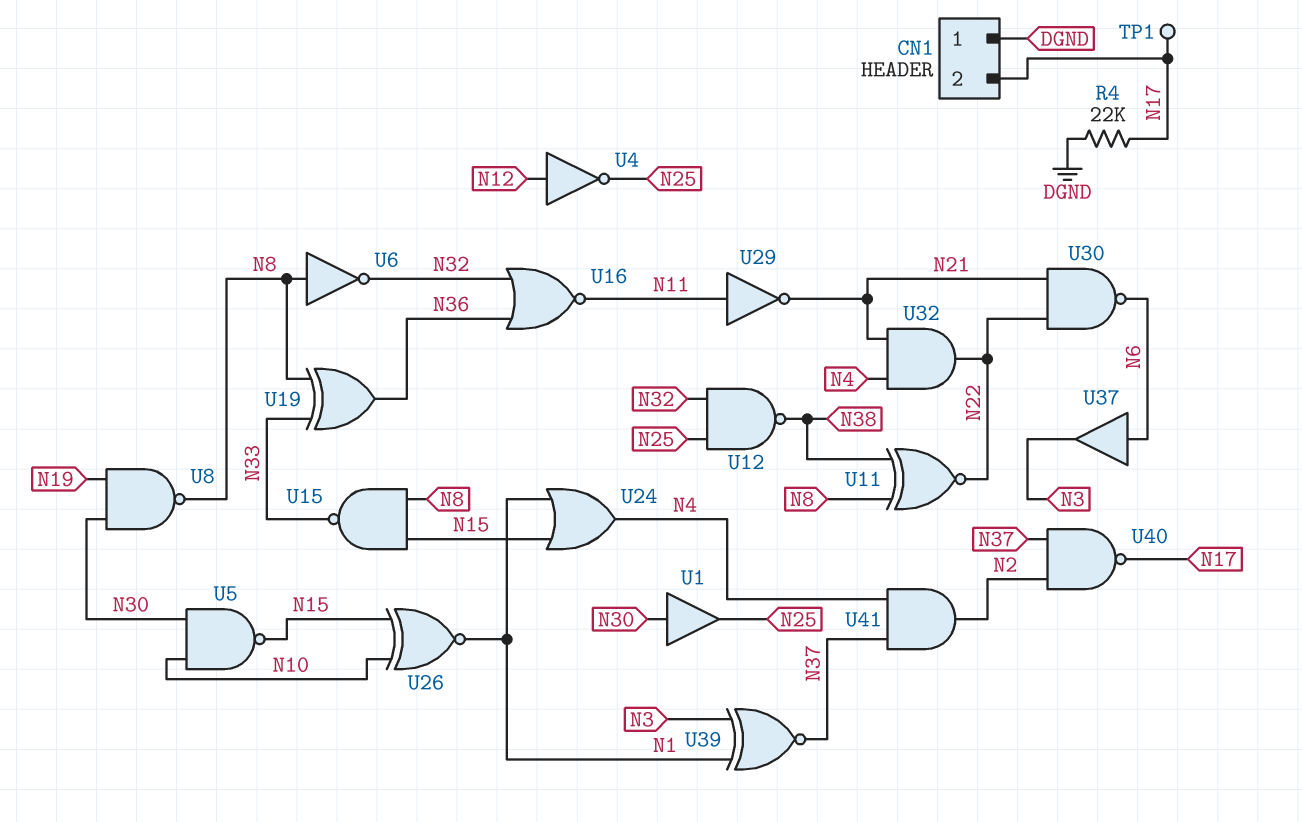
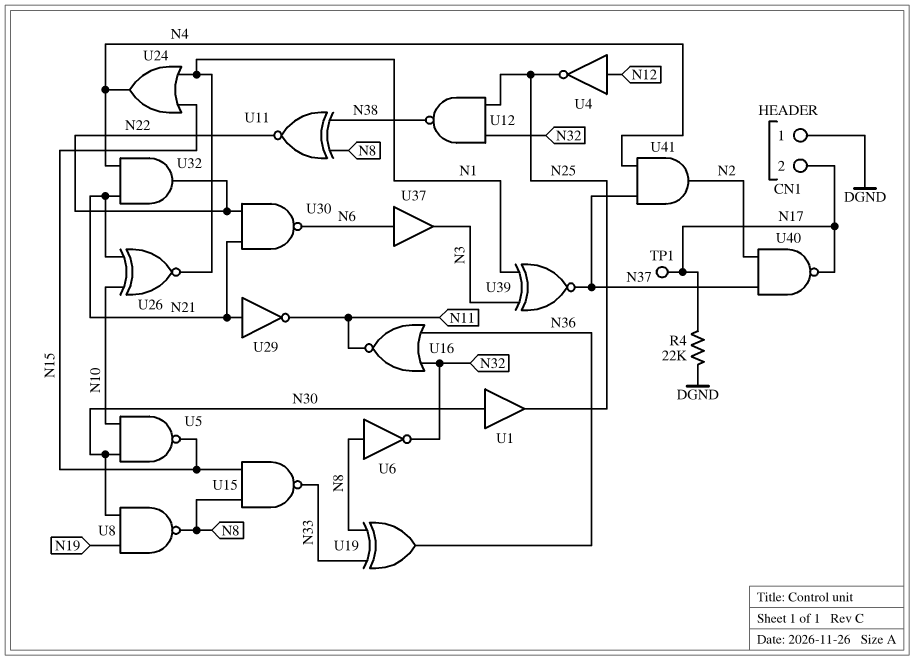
U26: XNOR (in N10, in N15, out N1) -> XNOR (in N10, in N21, out N1)
U29: NOT (in N11, out N21) -> NOT (in N21, out N11)

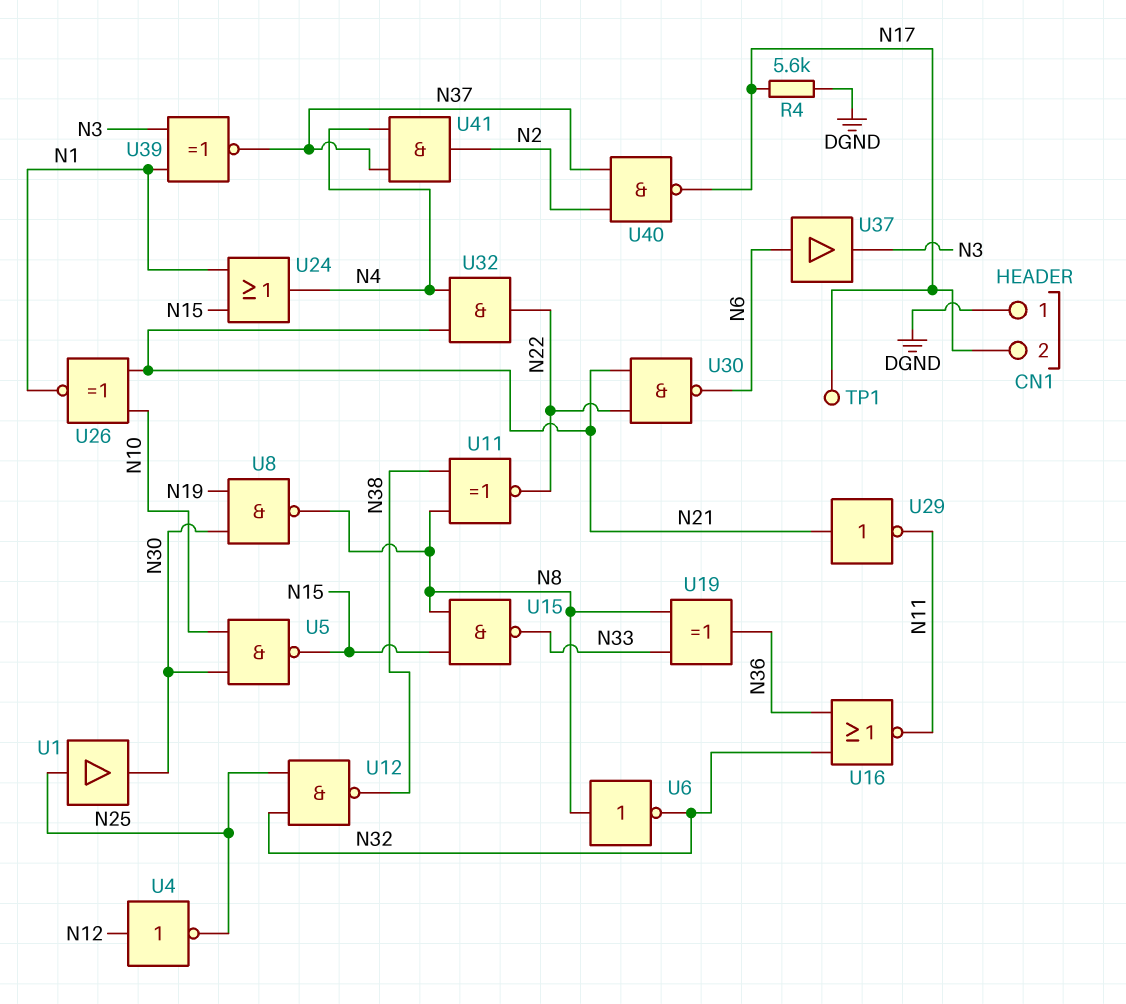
R4: 22k (DGND, N17) -> 5.6k (DGND, N17)
U1: buffer (in N30, out N25) -> buffer (in N25, out N30)

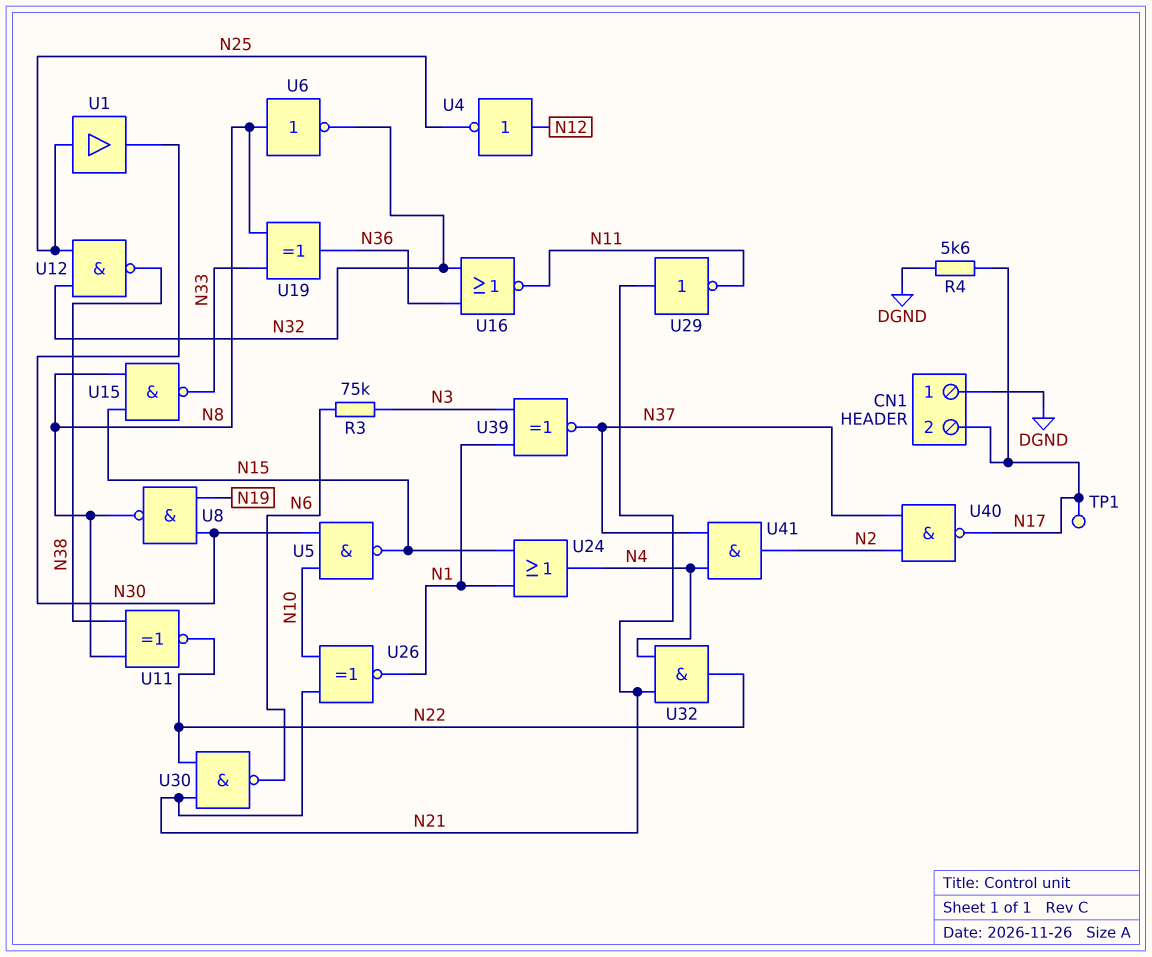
R3: none -> 75k (N3, N6)
U37: buffer (in N6, out N3) -> none

